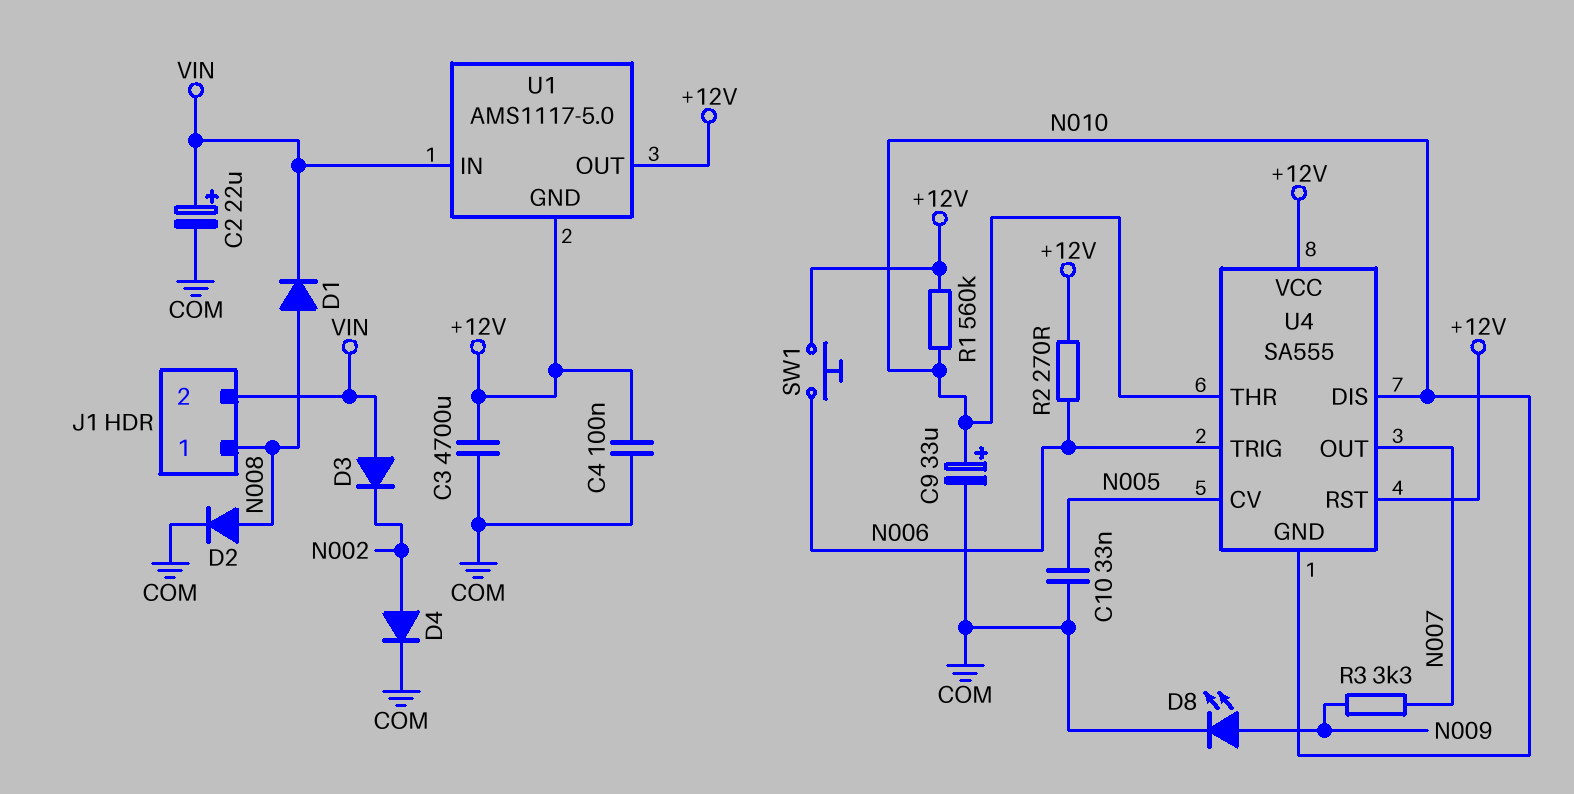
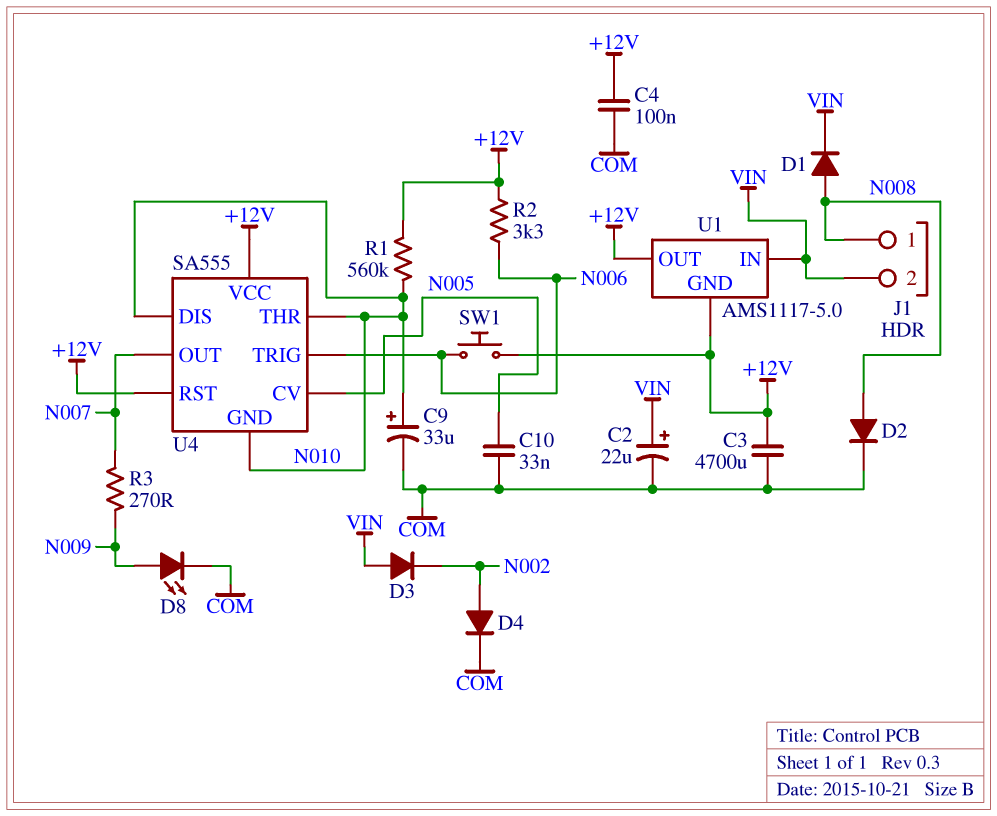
R2: 270 (+12V, N006) -> 3.3k (+12V, N006)
R3: 3.3k (N007, N009) -> 270 (N007, N009)

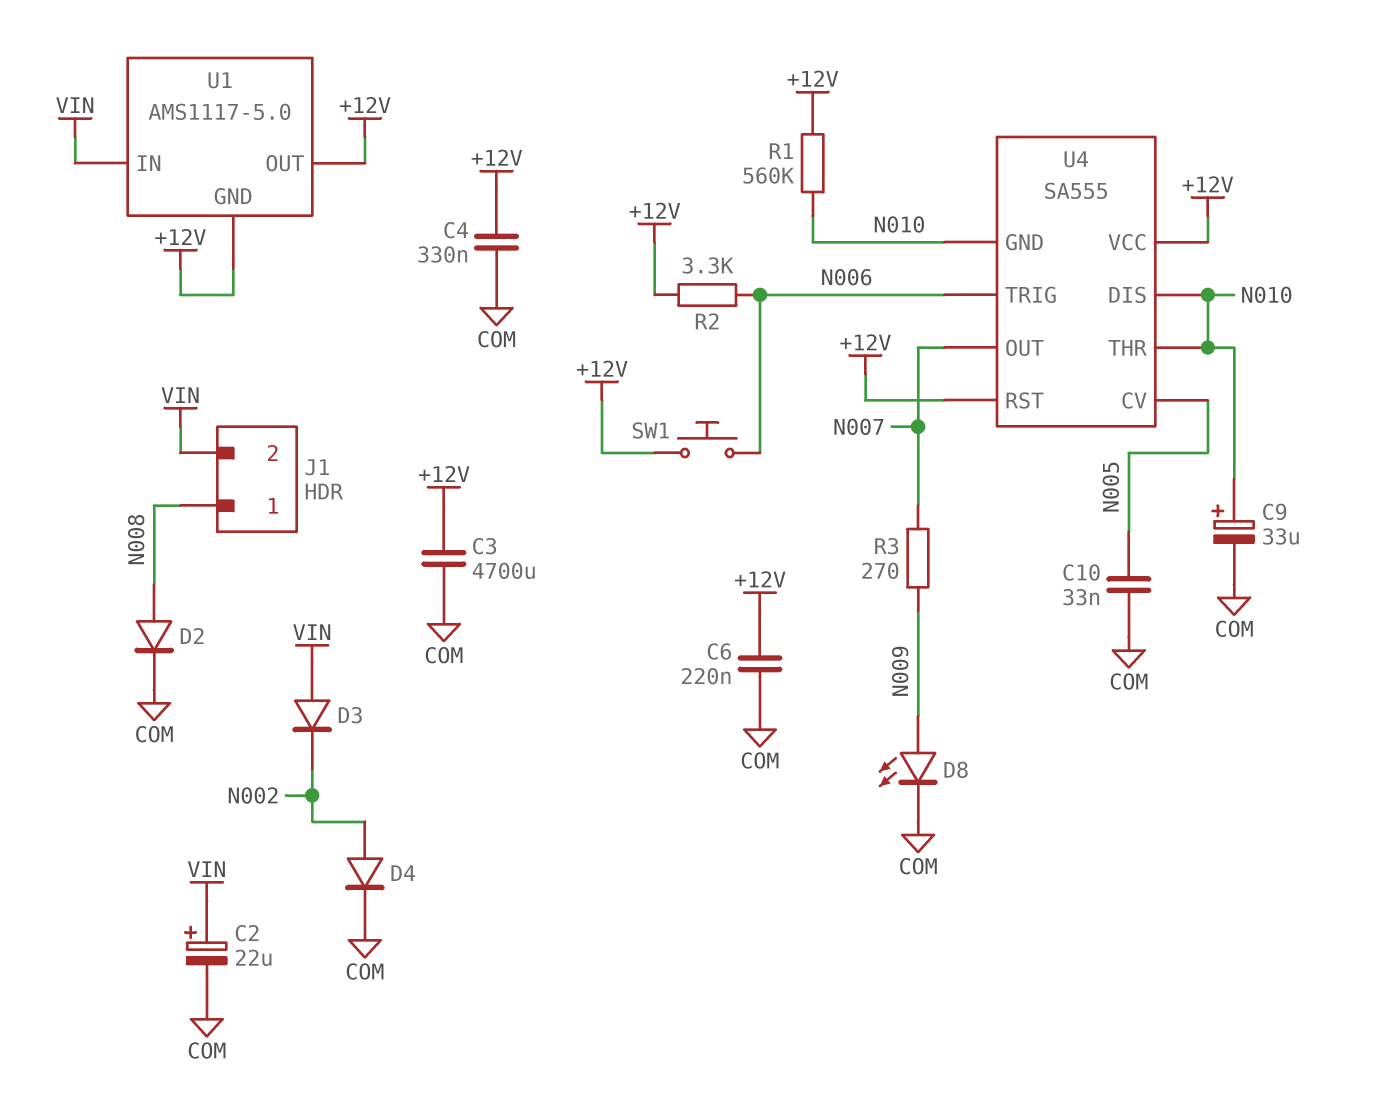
C4: 100nF (+12V, COM) -> 330nF (+12V, COM)
C6: none -> 220nF (+12V, COM)
D1: diode (A N008, K VIN) -> none

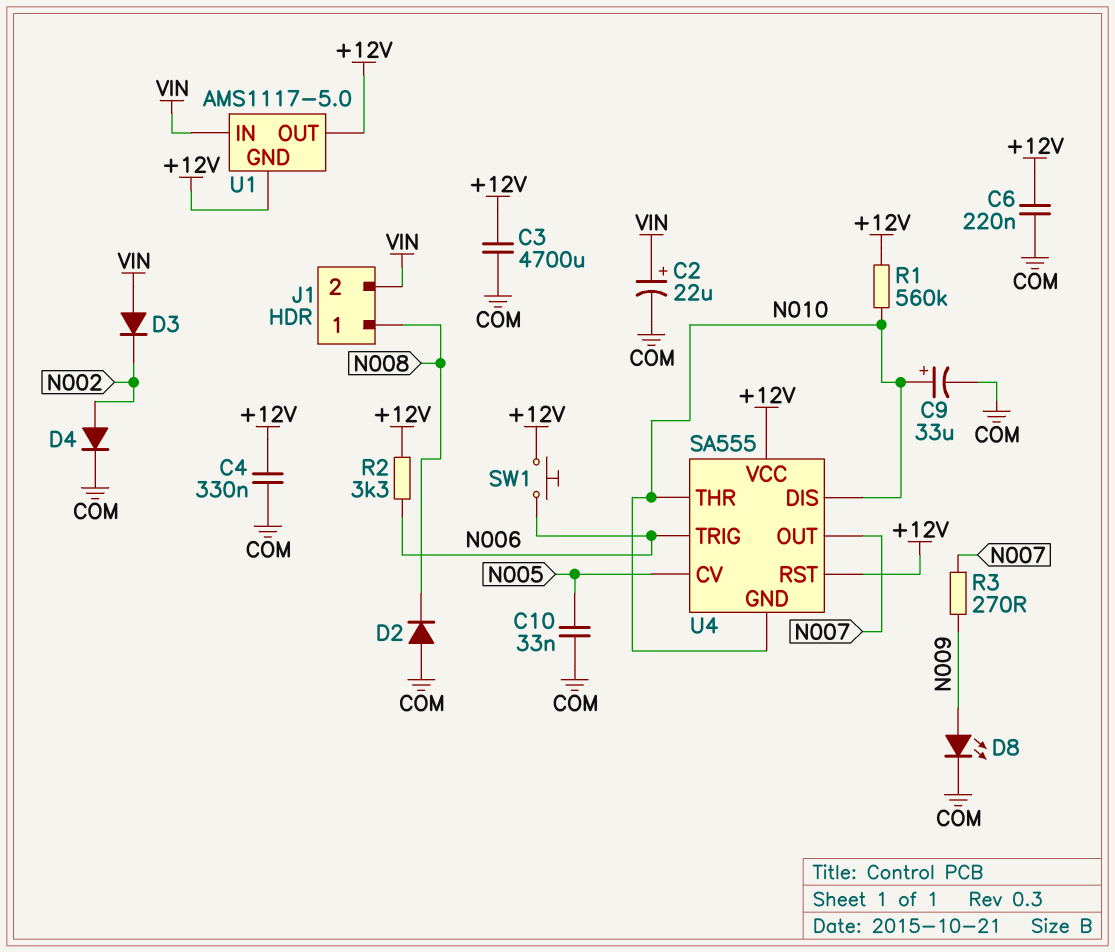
D2: diode (A N008, K COM) -> diode (A COM, K N008)

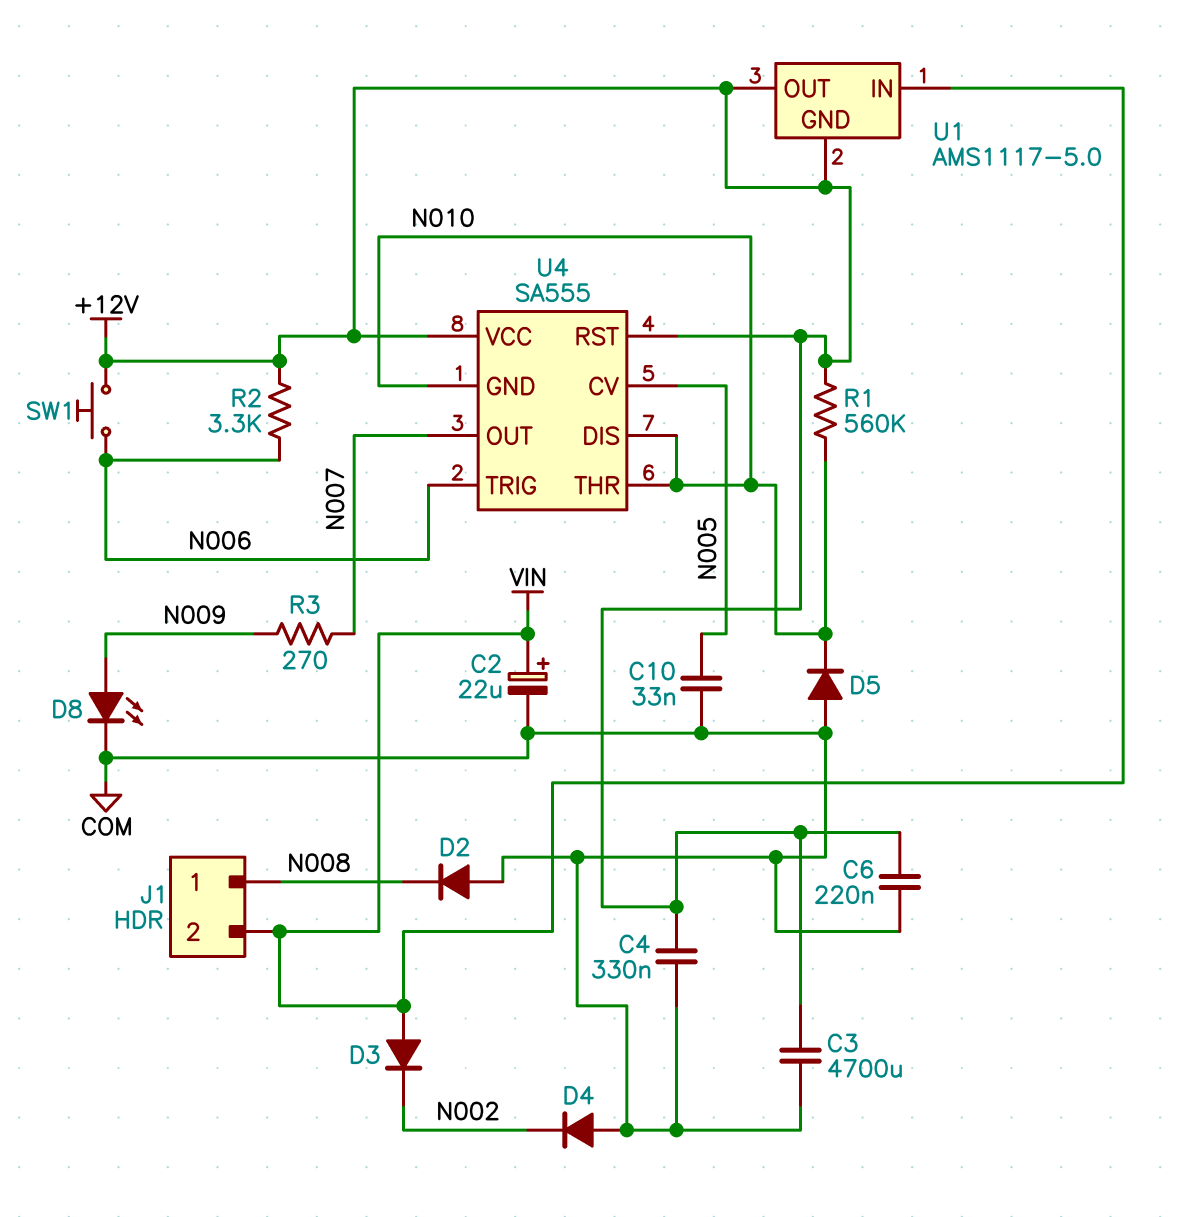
C9: 33uF (plus N010, minus COM) -> none
D4: diode (A N002, K COM) -> diode (A COM, K N002)
D5: none -> diode (A COM, K N010)

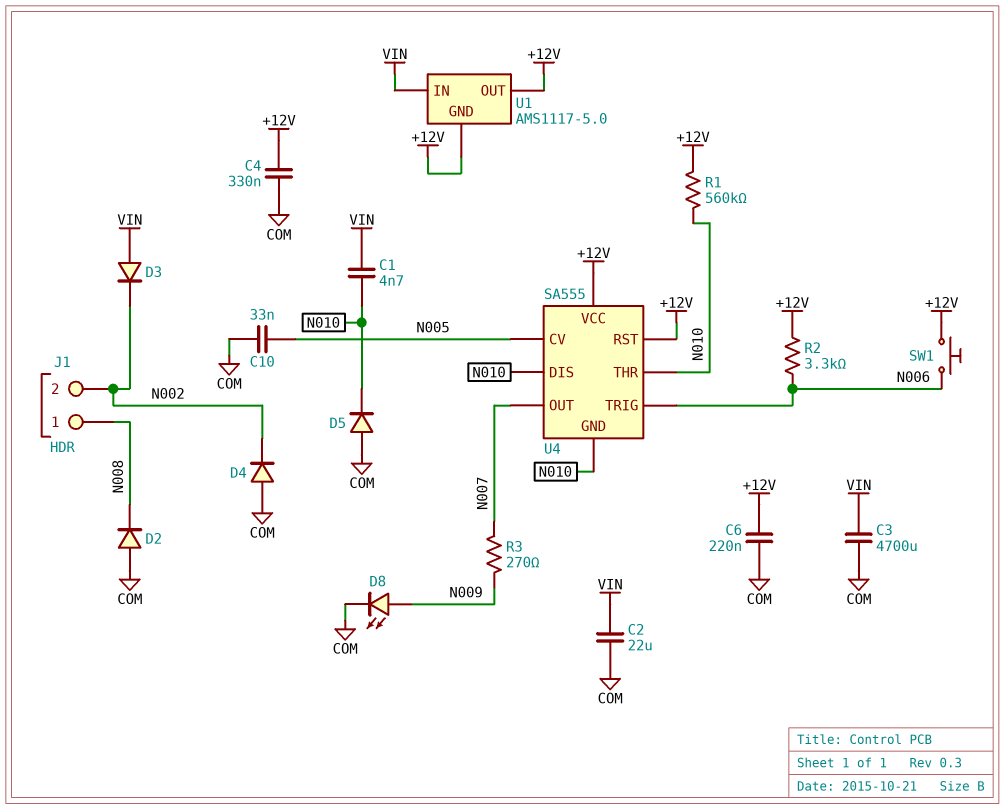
C1: none -> 4.7nF (N010, VIN)
C2: 22uF (plus VIN, minus COM) -> 22uF (COM, VIN)
C3: 4700uF (+12V, COM) -> 4700uF (COM, VIN)
J1 pin 2: VIN -> N002

